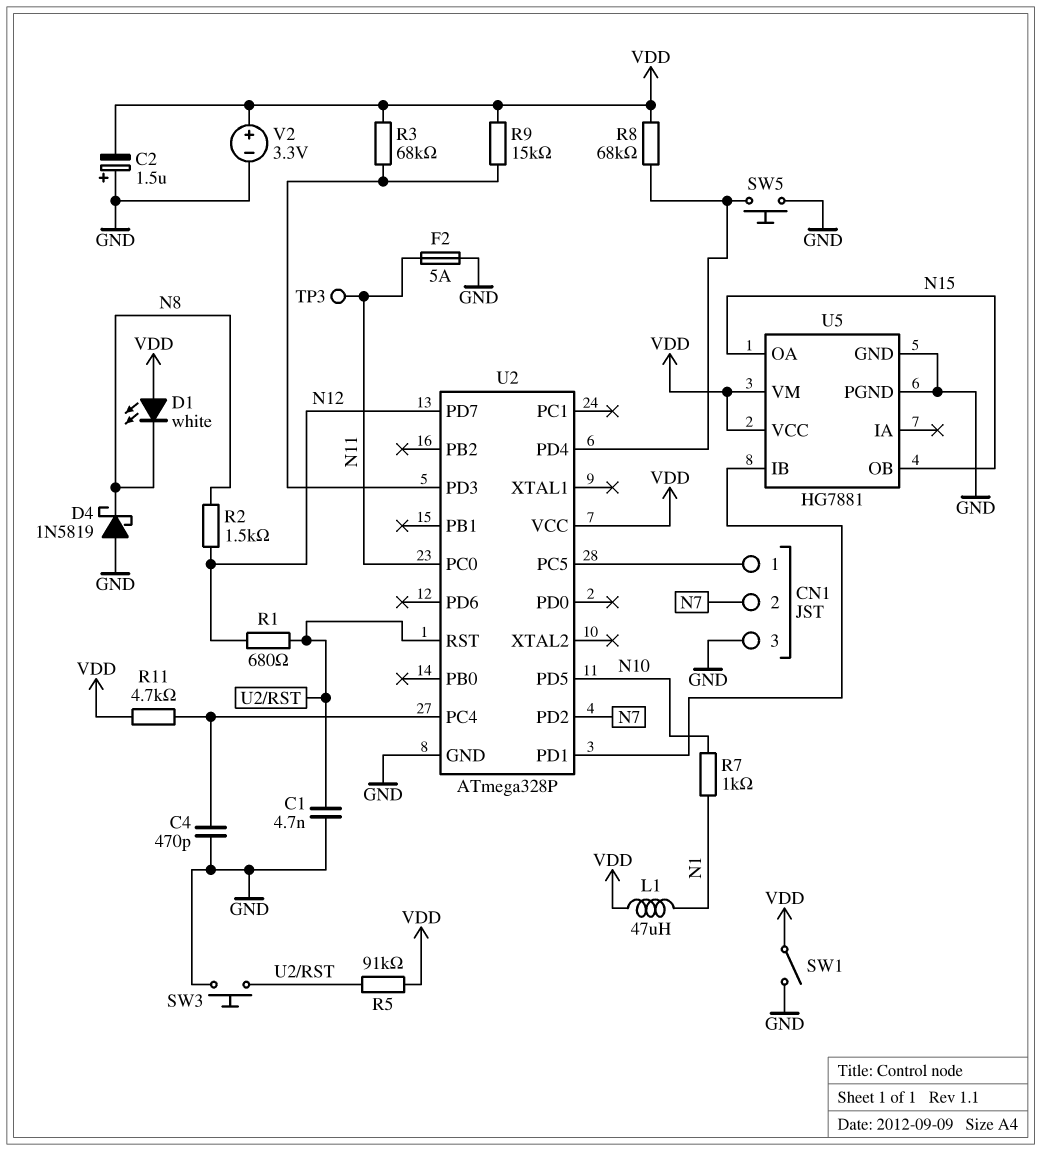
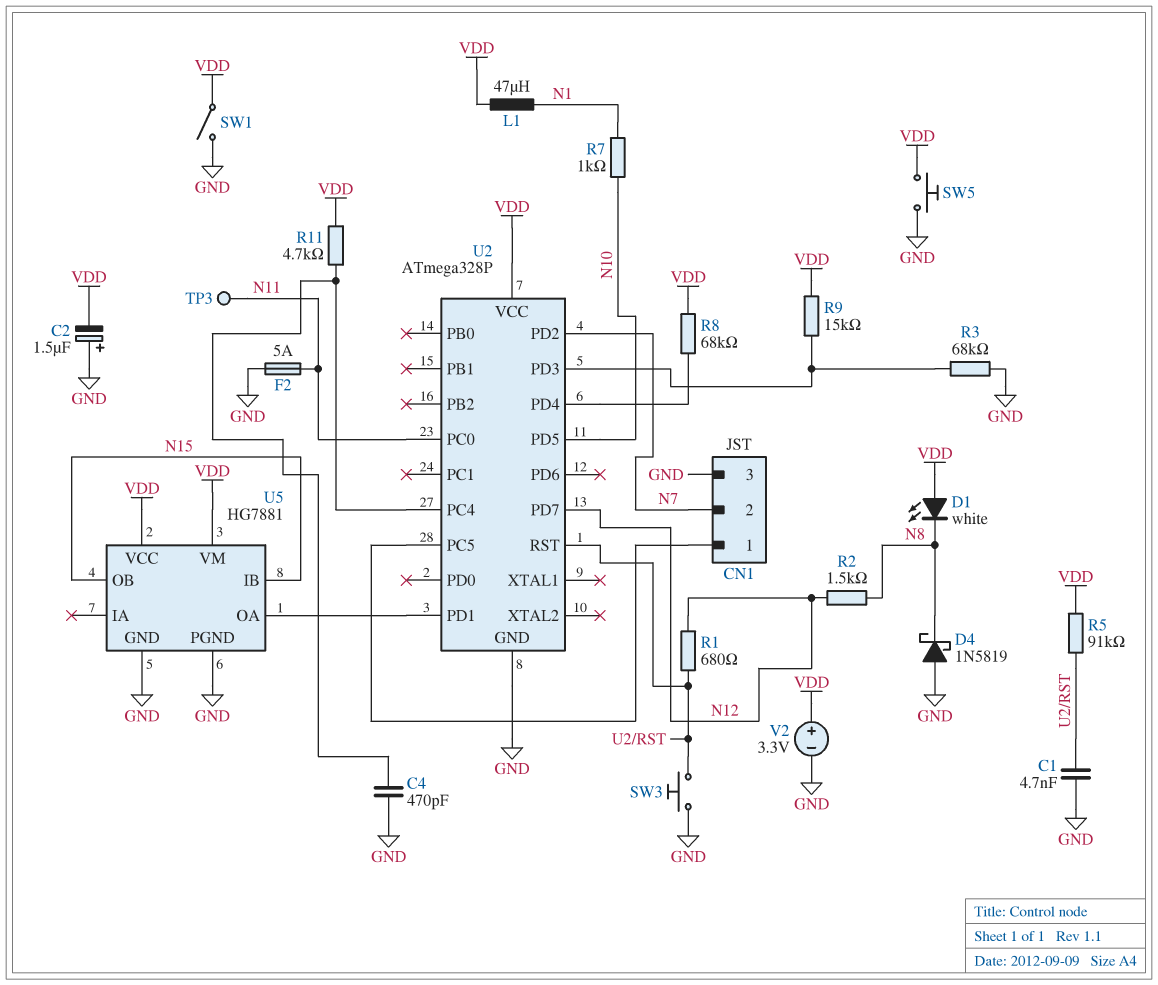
R3: 68k (U2/PD3, VDD) -> 68k (GND, U2/PD3)
SW5: button (GND, U2/PD4) -> button (GND, VDD)
U5 pin IB: U2/PD1 -> N15
U5 pin OA: N15 -> U2/PD1

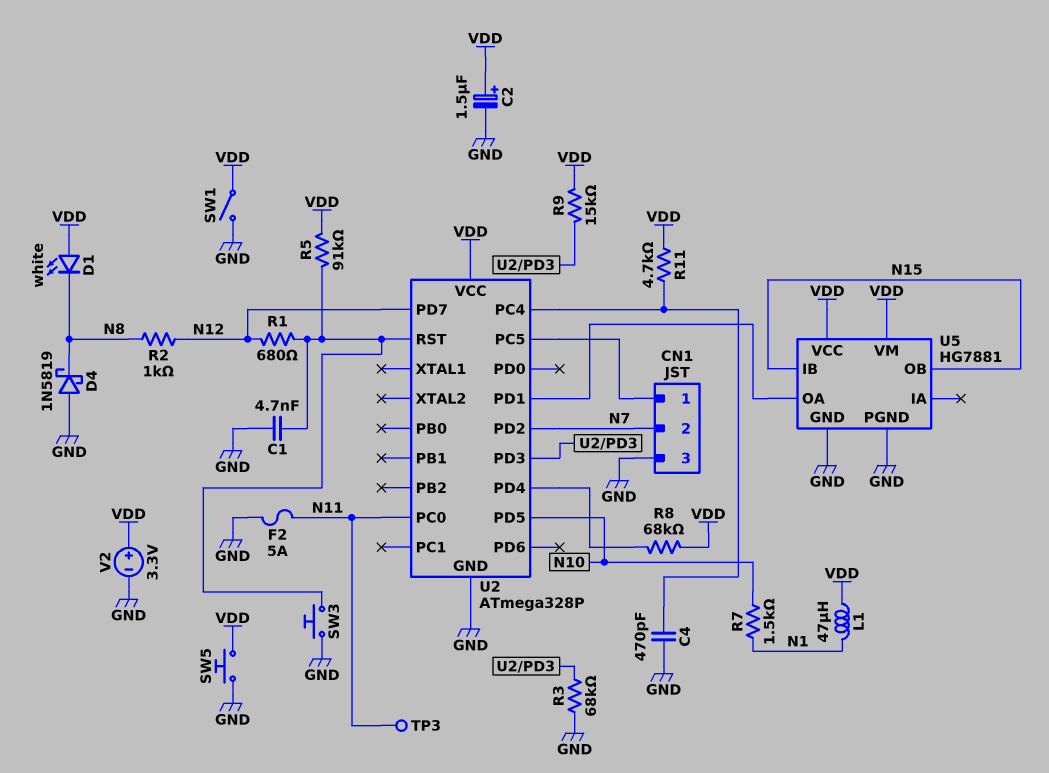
C2: 1.5uF (plus GND, minus VDD) -> 1.5uF (plus VDD, minus GND)
R2: 1.5k (N8, N12) -> 1k (N8, N12)
R7: 1k (N1, N10) -> 1.5k (N1, N10)

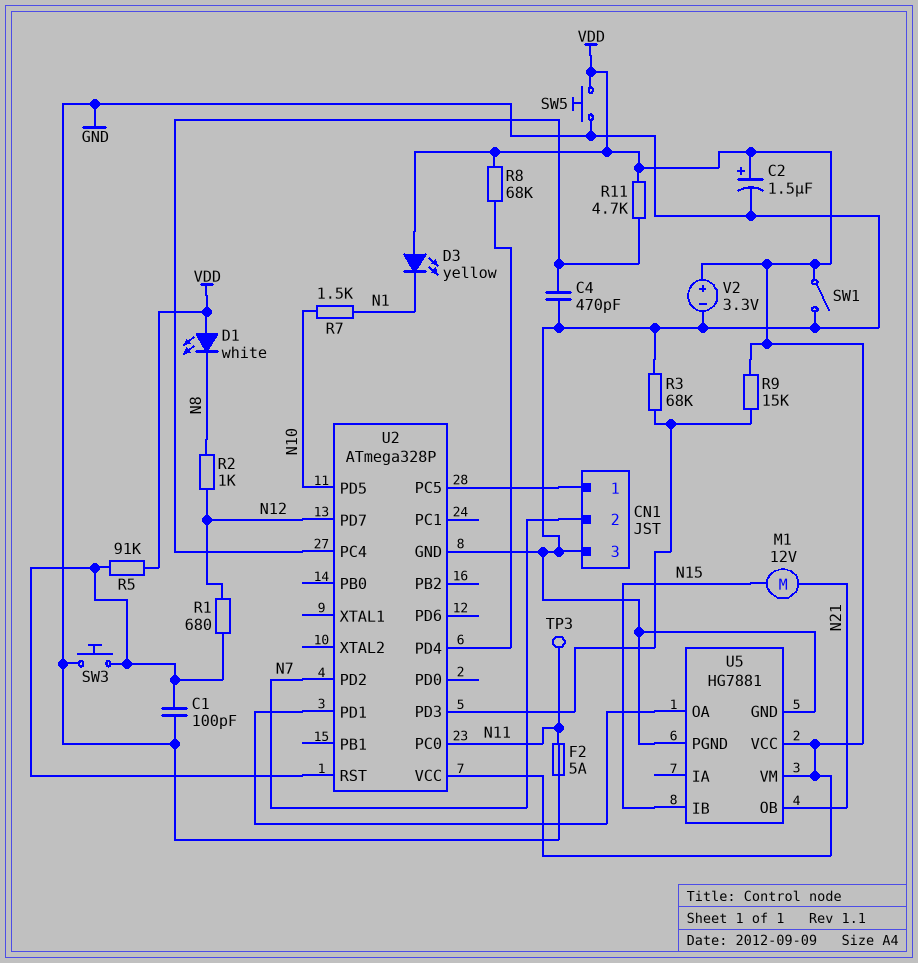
C1: 4.7nF (GND, U2/RST) -> 100pF (GND, U2/RST)
D3: none -> LED yellow (A VDD, K N1)
D4: schottky 1N5819 (A GND, K N8) -> none
L1: 47uH (N1, VDD) -> none
M1: none -> motor 12V (N15, N21)
U5 pin OB: N15 -> N21

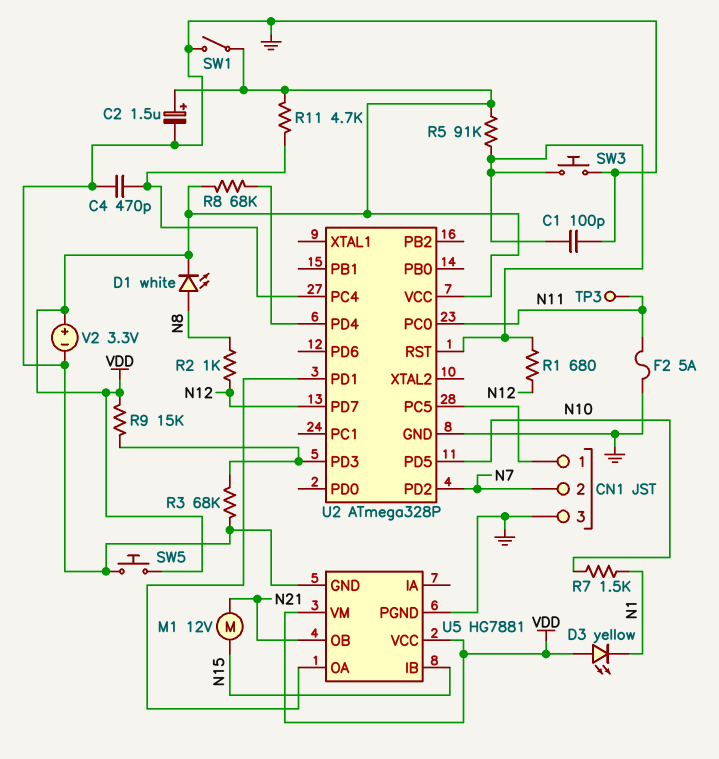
D1: LED white (A VDD, K N8) -> LED white (A N8, K VDD)

